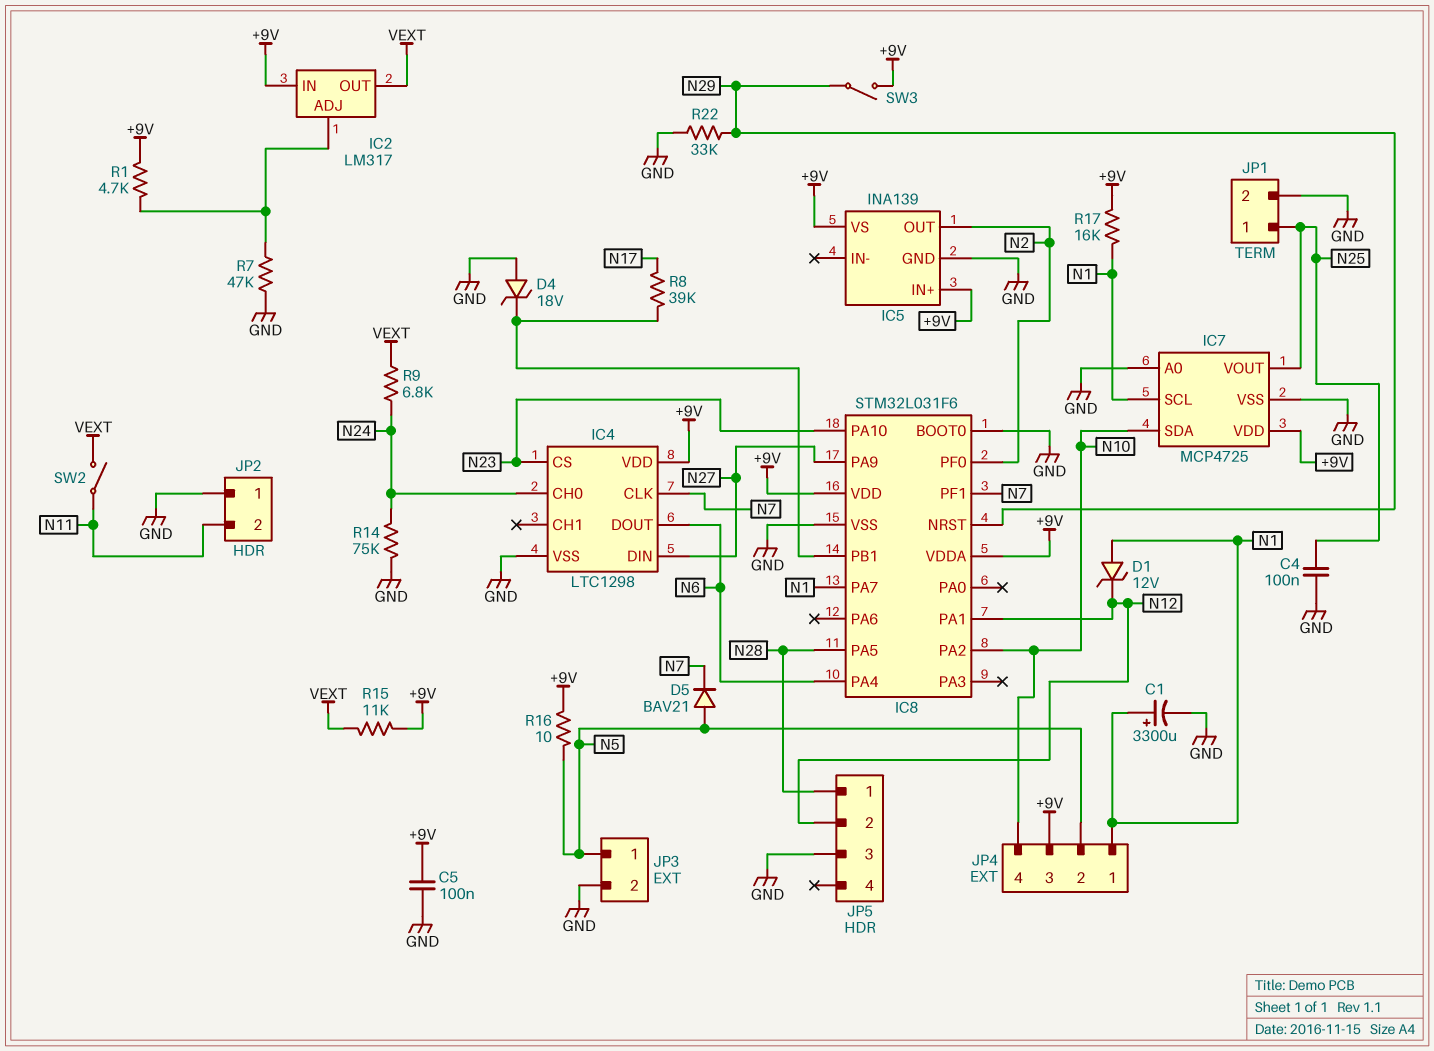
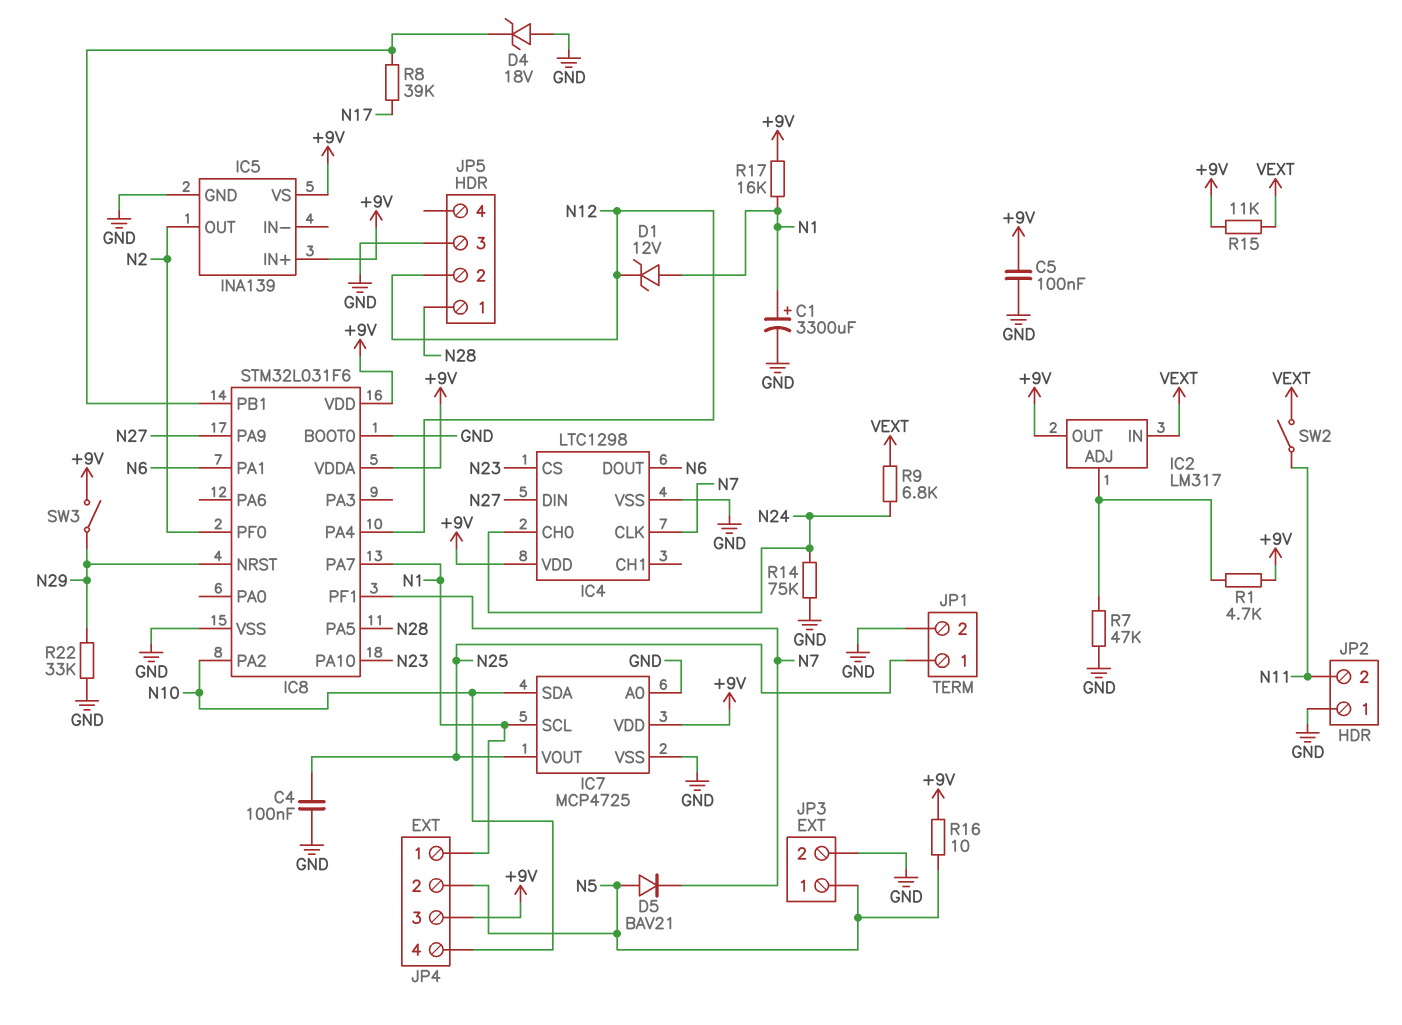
IC2 pin IN: +9V -> VEXT
IC2 pin OUT: VEXT -> +9V
IC8 pin PA1: N12 -> N6
IC8 pin PA4: N6 -> N12

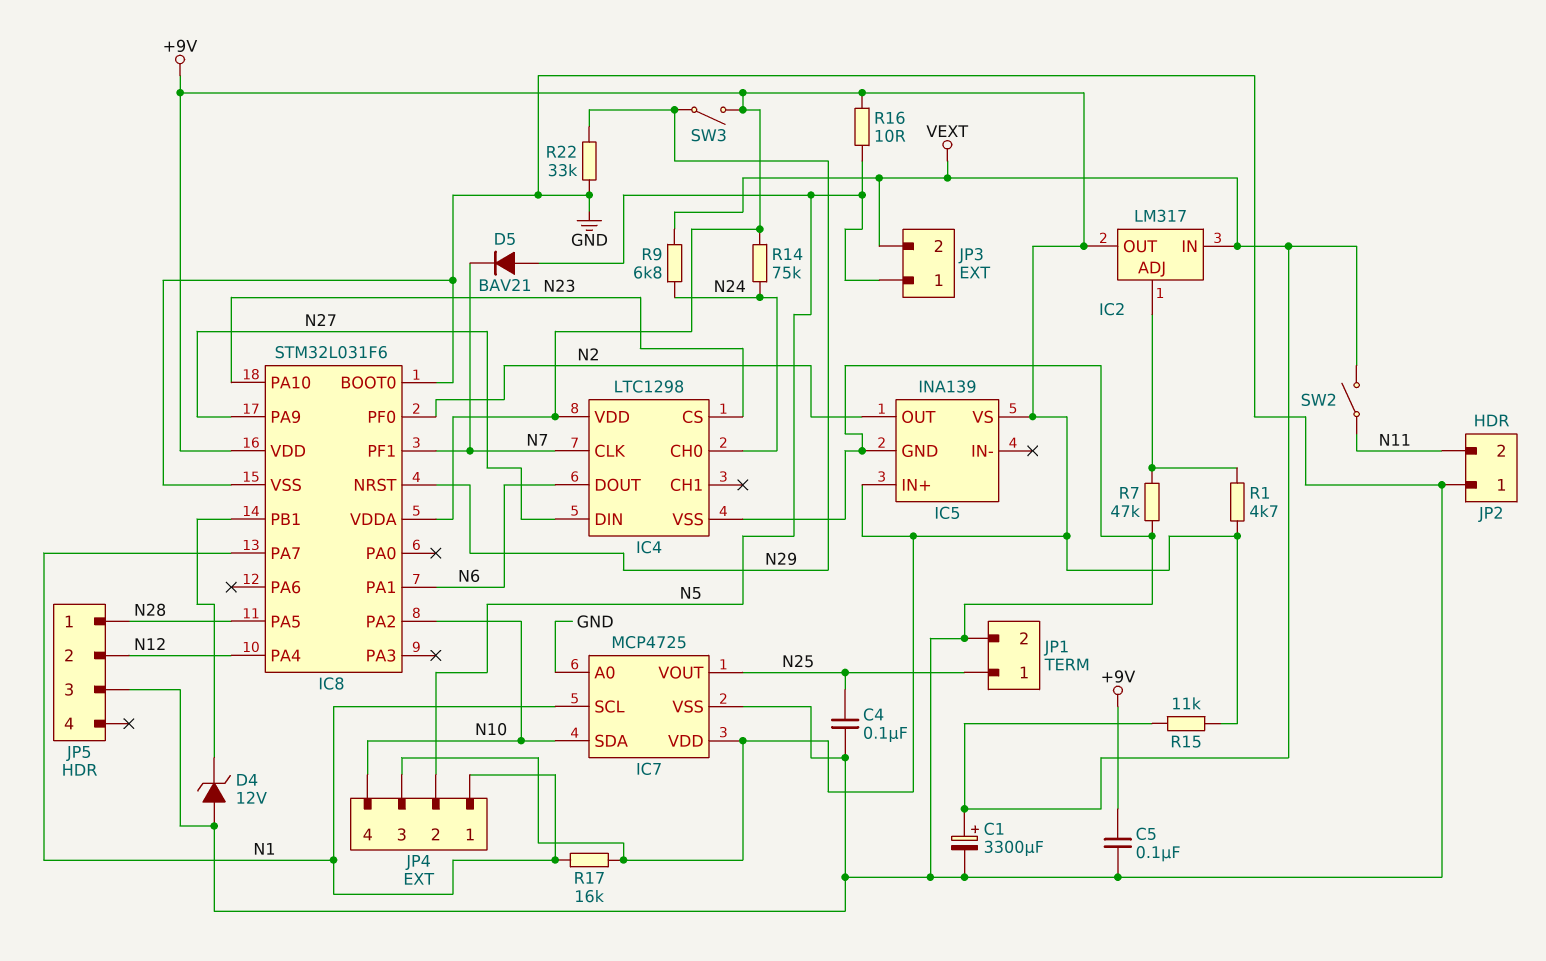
C1: 3300uF (plus N1, minus GND) -> 3300uF (plus VEXT, minus GND)
D1: zener 12V (A N1, K N12) -> none
D4: zener 18V (A GND, K IC8/PB1) -> zener 12V (A GND, K IC8/PB1)
JP3 pin 2: GND -> VEXT
R8: 39k (IC8/PB1, N17) -> none
R14: 75k (GND, N24) -> 75k (+9V, N24)

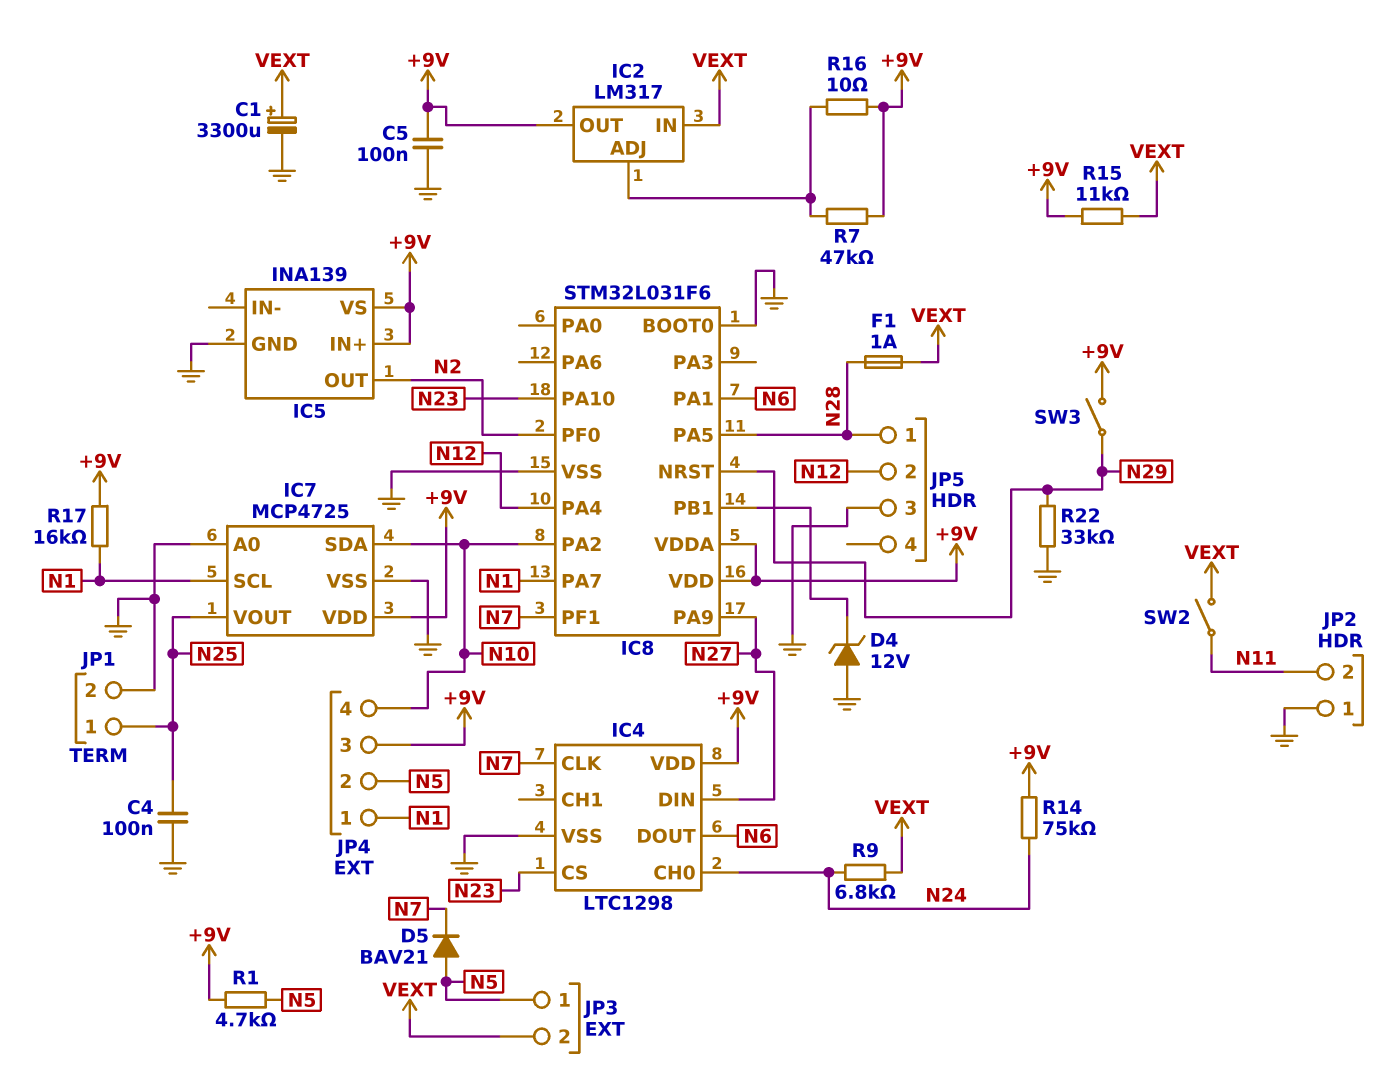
F1: none -> 1A (N28, VEXT)
R1: 4.7k (+9V, IC2/ADJ) -> 4.7k (+9V, N5)
R7: 47k (GND, IC2/ADJ) -> 47k (+9V, IC2/ADJ)
R16: 10 (+9V, N5) -> 10 (+9V, IC2/ADJ)

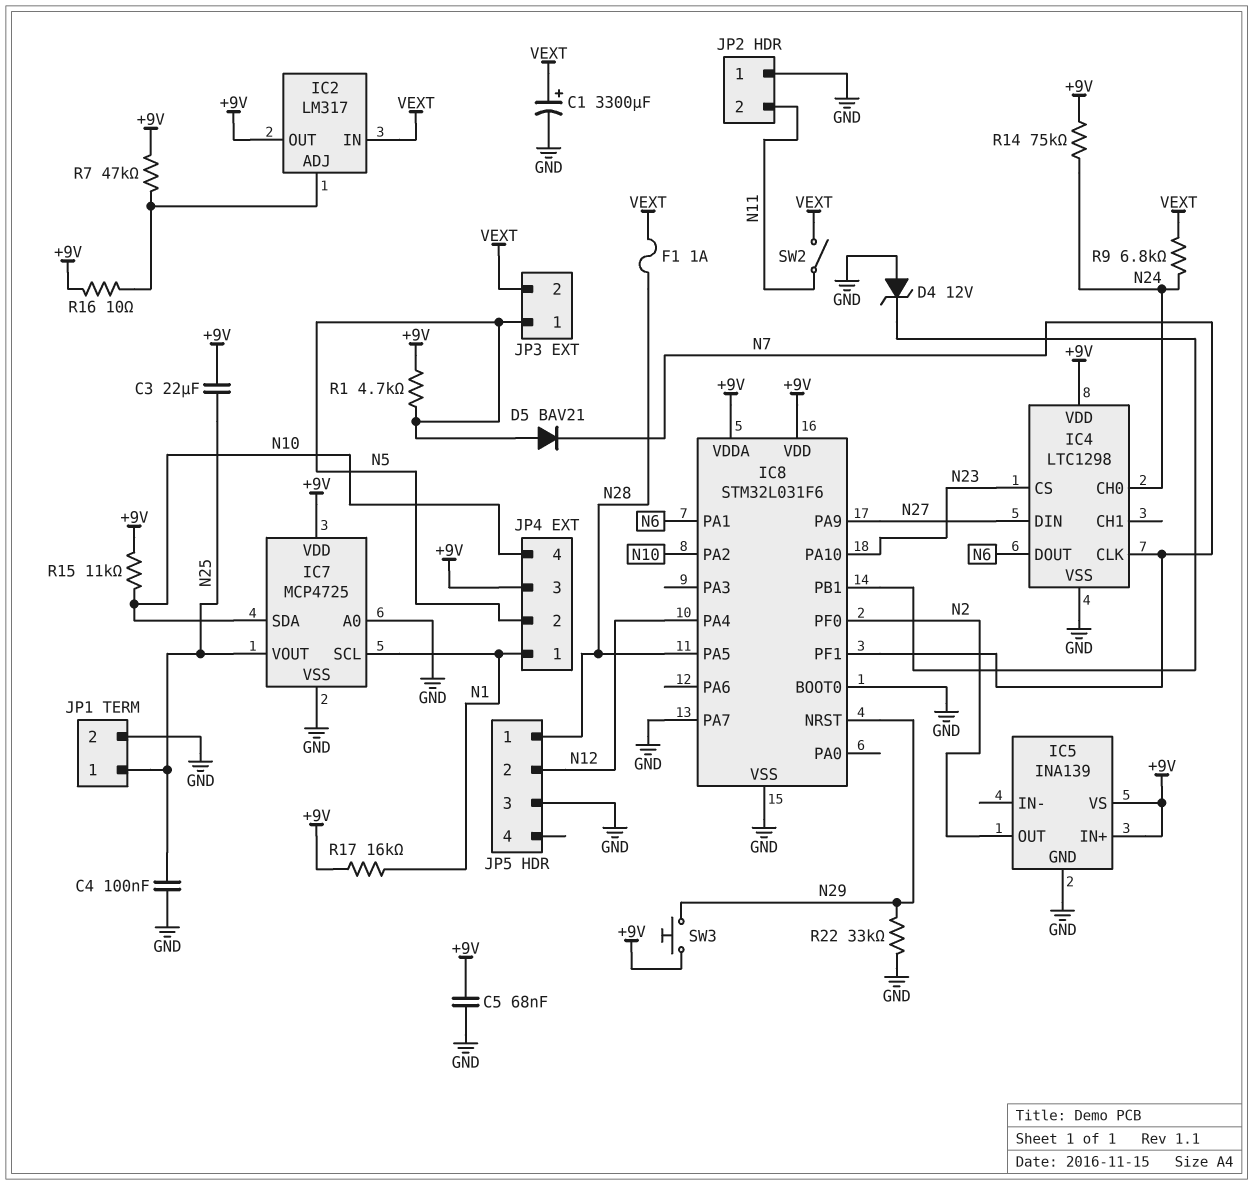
C3: none -> 22uF (+9V, N25)
C5: 100nF (+9V, GND) -> 68nF (+9V, GND)
IC8 pin PA7: N1 -> GND
R15: 11k (+9V, VEXT) -> 11k (+9V, N10)
SW3: switch (+9V, N29) -> button (+9V, N29)

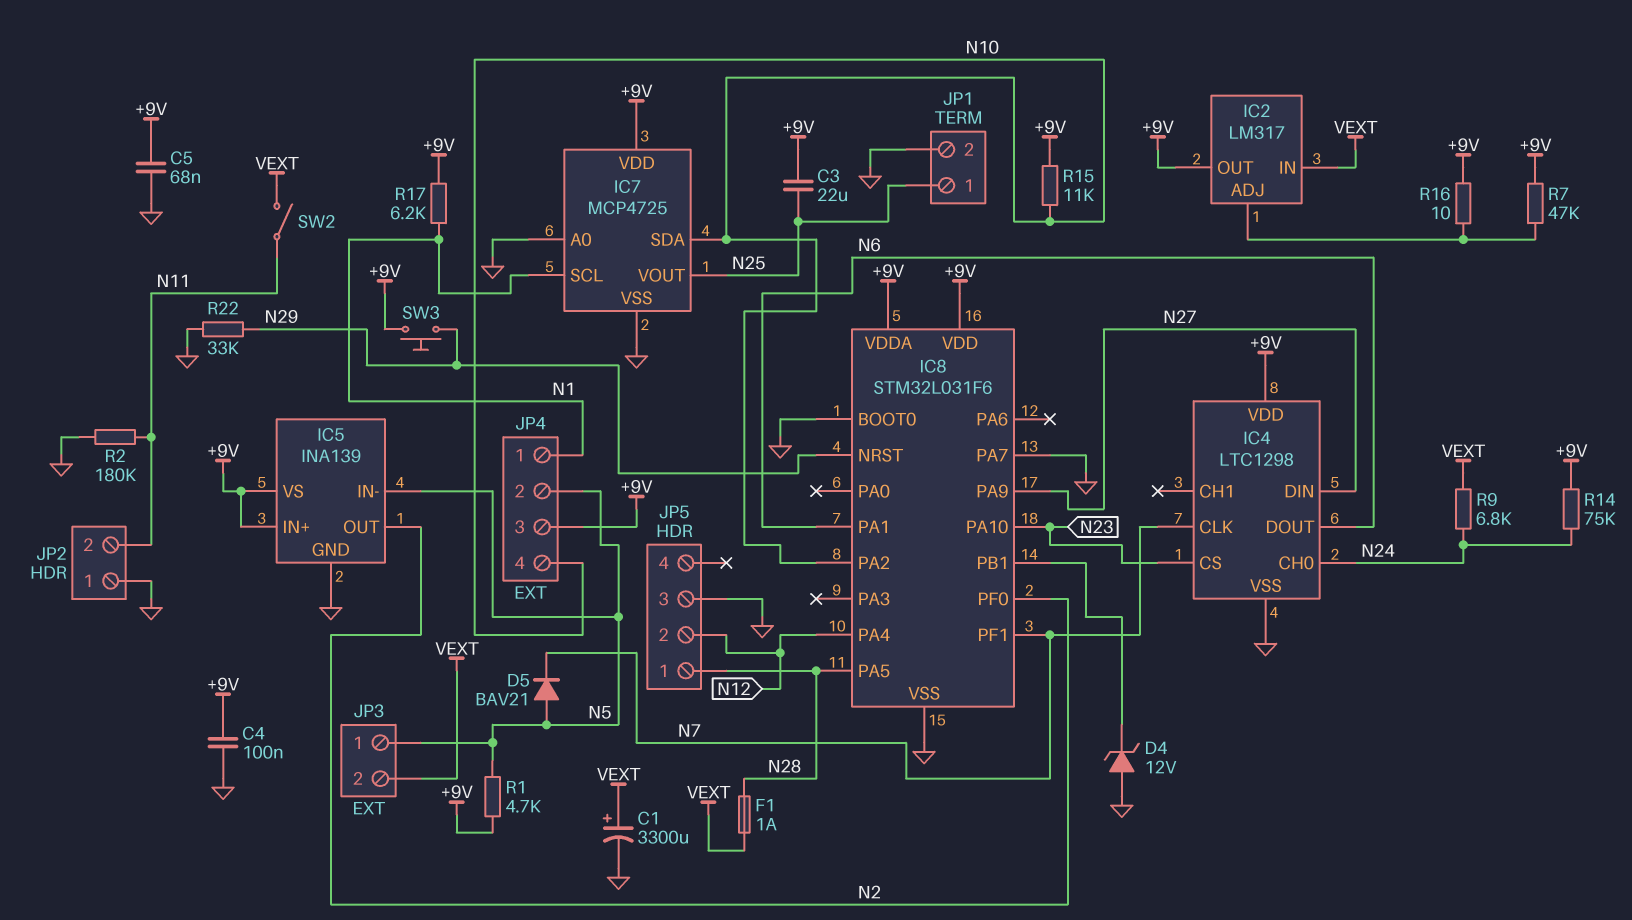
C4: 100nF (GND, N25) -> 100nF (+9V, GND)
IC5 pin IN-: none -> N5
R2: none -> 180k (GND, N11)
R17: 16k (+9V, N1) -> 6.2k (+9V, N1)

